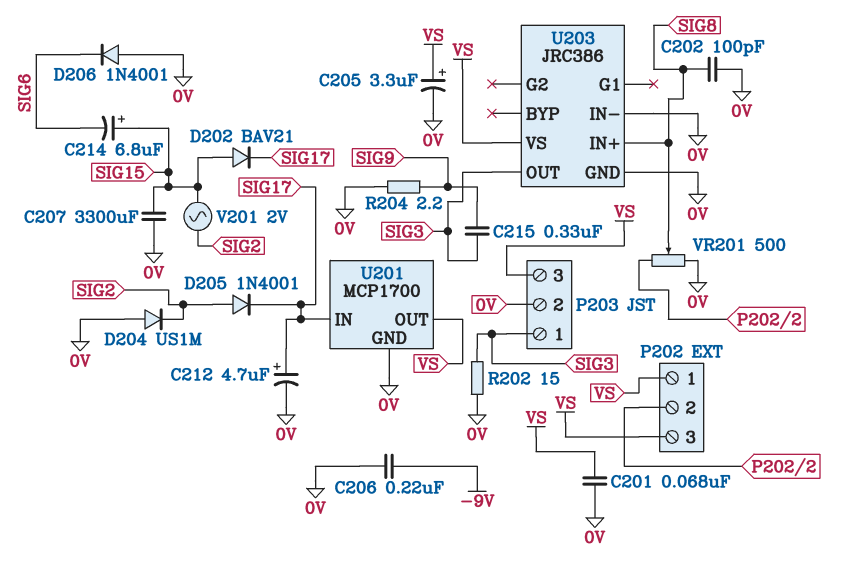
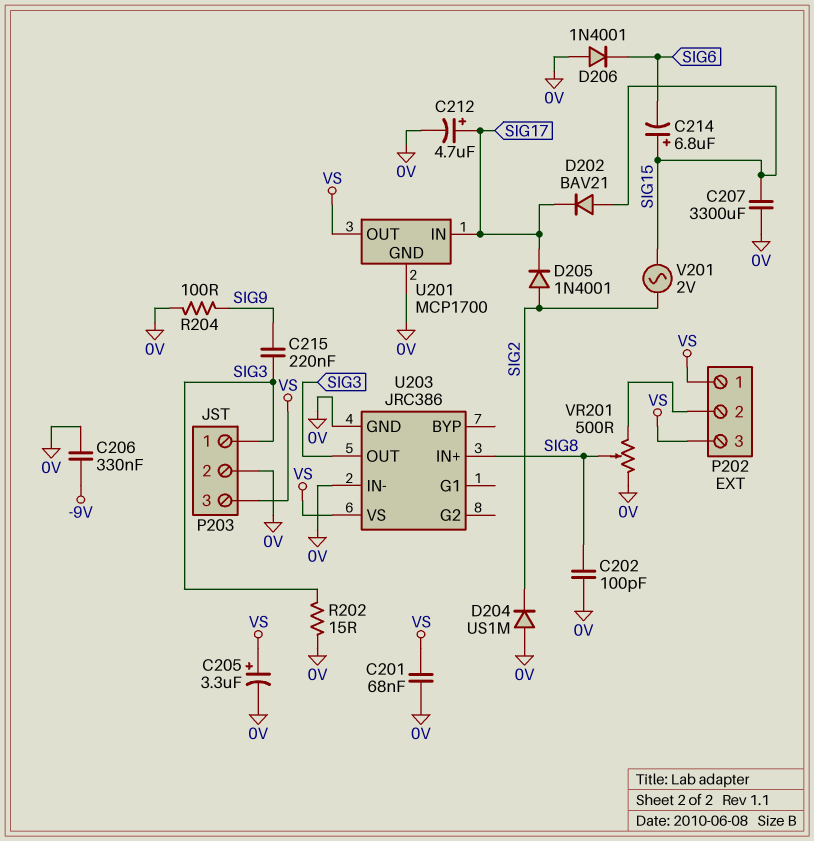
C206: 220nF (-9V, 0V) -> 330nF (-9V, 0V)
C215: 330nF (SIG3, SIG9) -> 220nF (SIG3, SIG9)
R204: 2.2 (0V, SIG9) -> 100 (0V, SIG9)

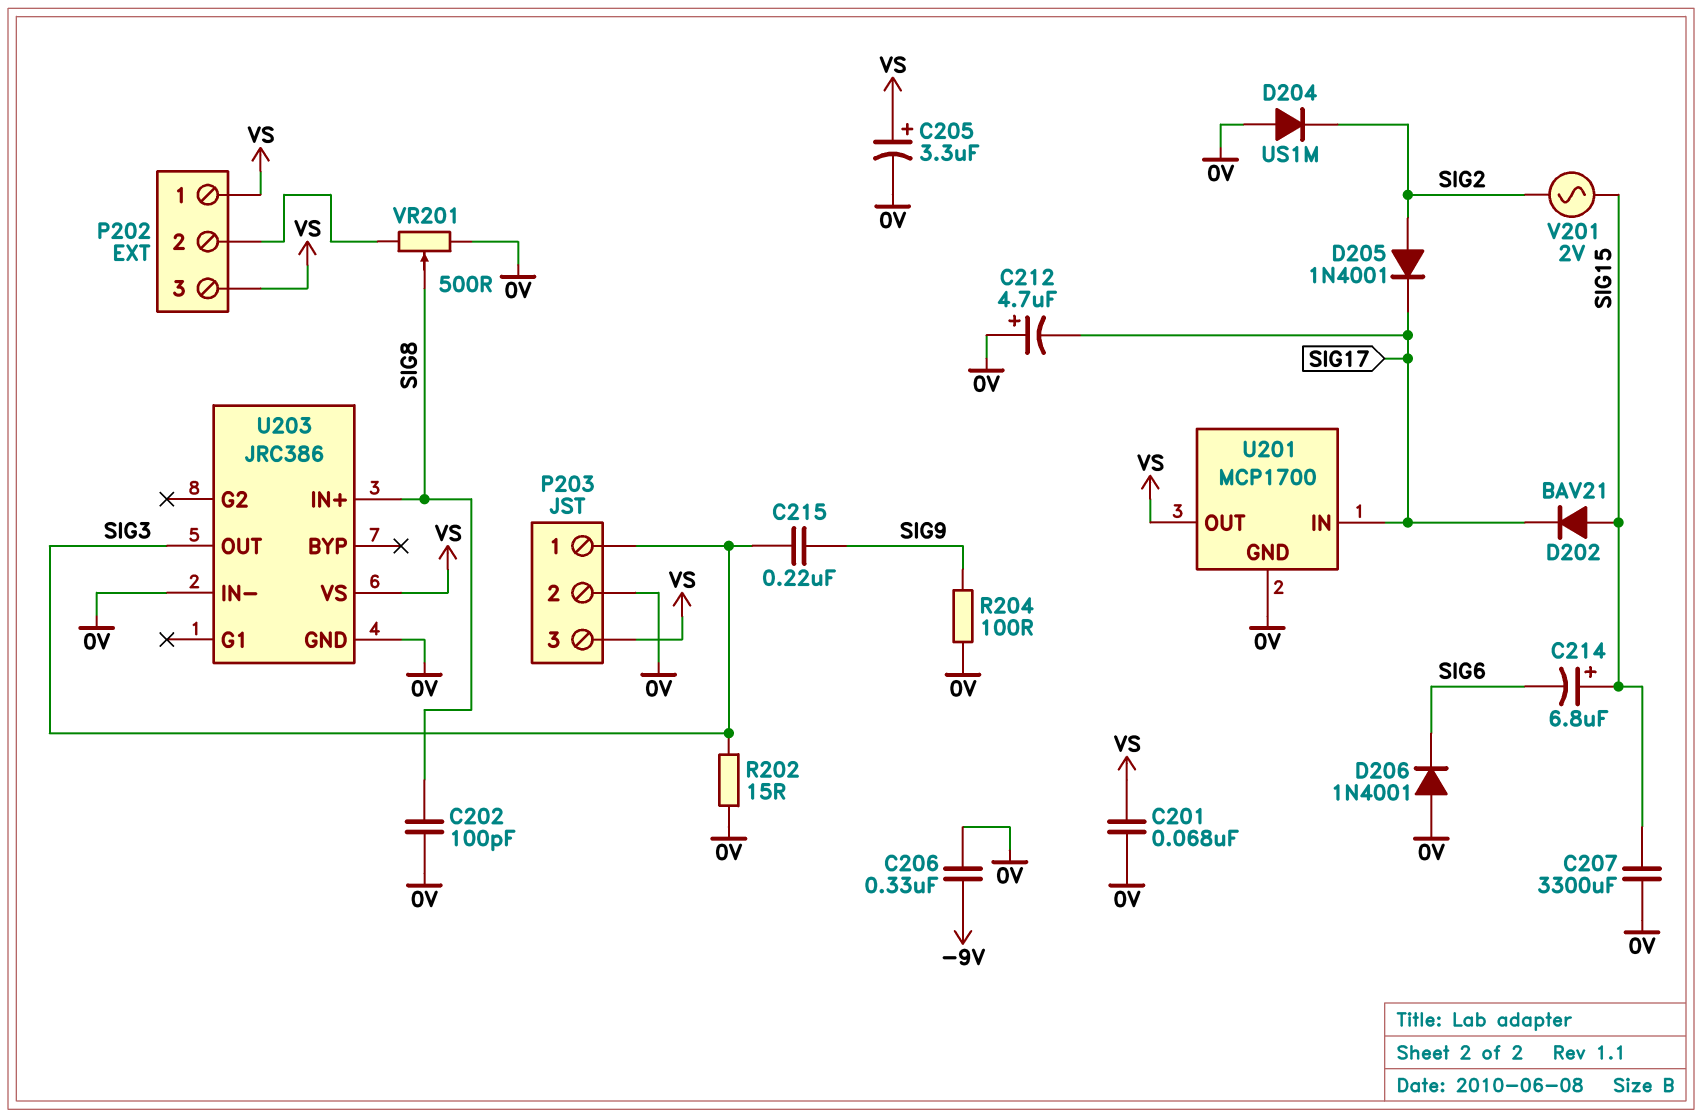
C212: 4.7uF (plus SIG17, minus 0V) -> 4.7uF (plus 0V, minus SIG17)

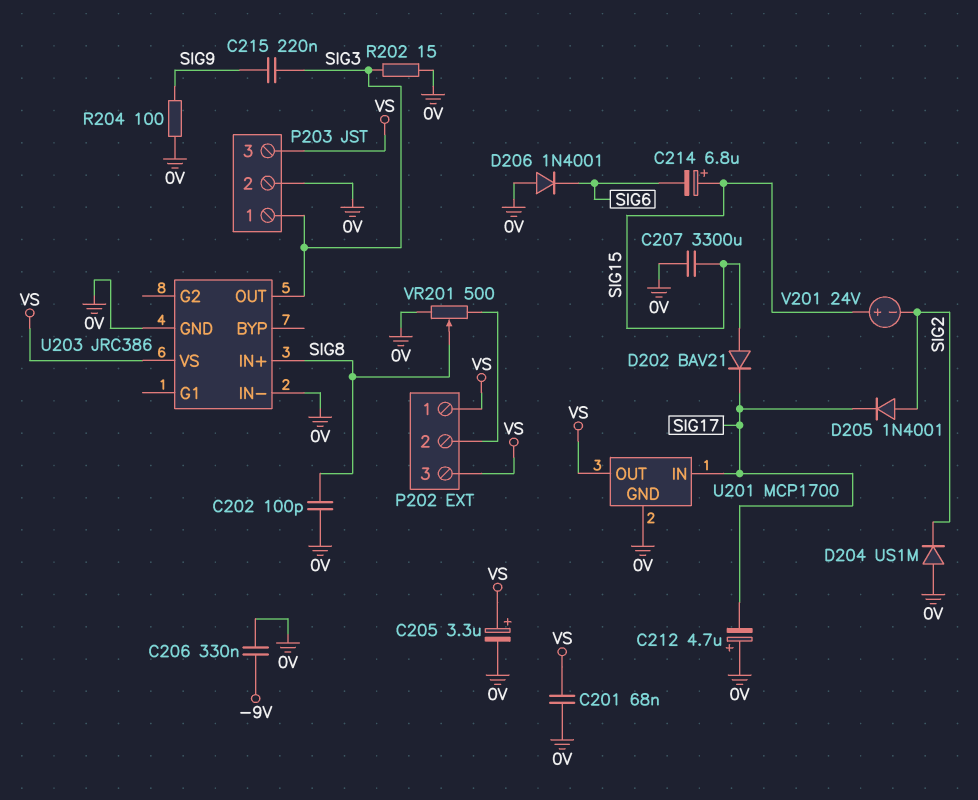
V201: AC 2V (SIG2, SIG15) -> 24V (plus SIG15, minus SIG2)

